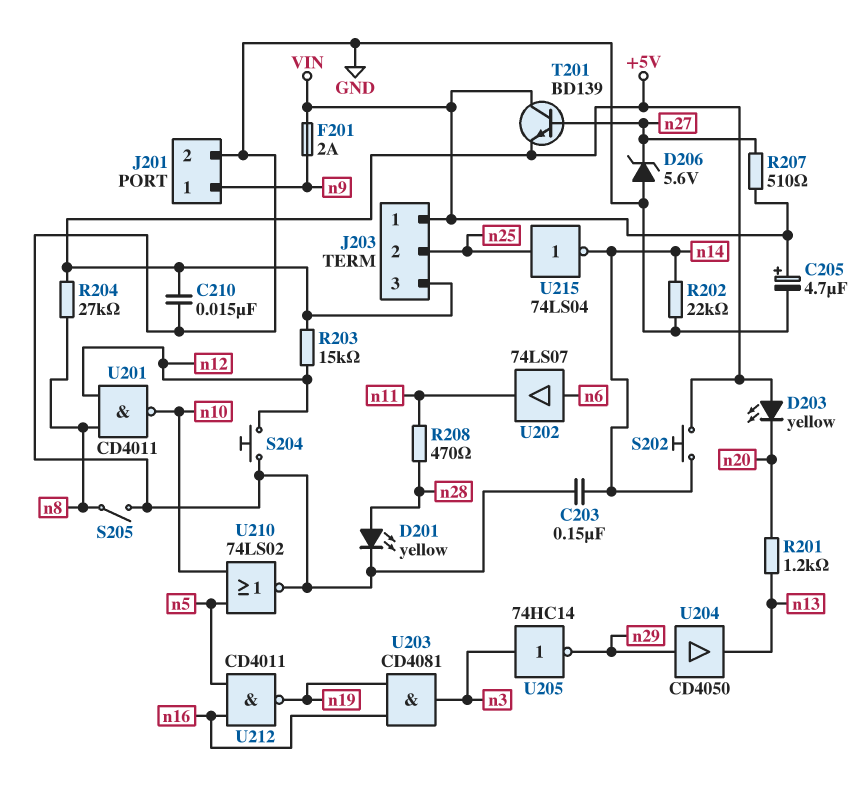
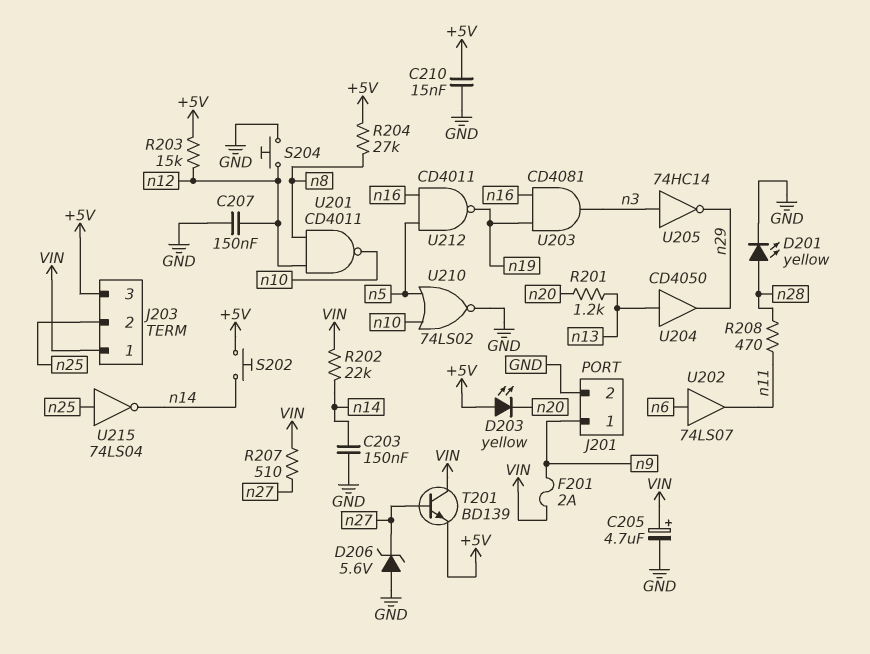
C207: none -> 150nF (GND, n12)
R202: 22k (GND, n14) -> 22k (VIN, n14)
S205: switch (GND, n8) -> none
U204: buffer CD4050 (in n29, out n13) -> buffer CD4050 (in n13, out n29)

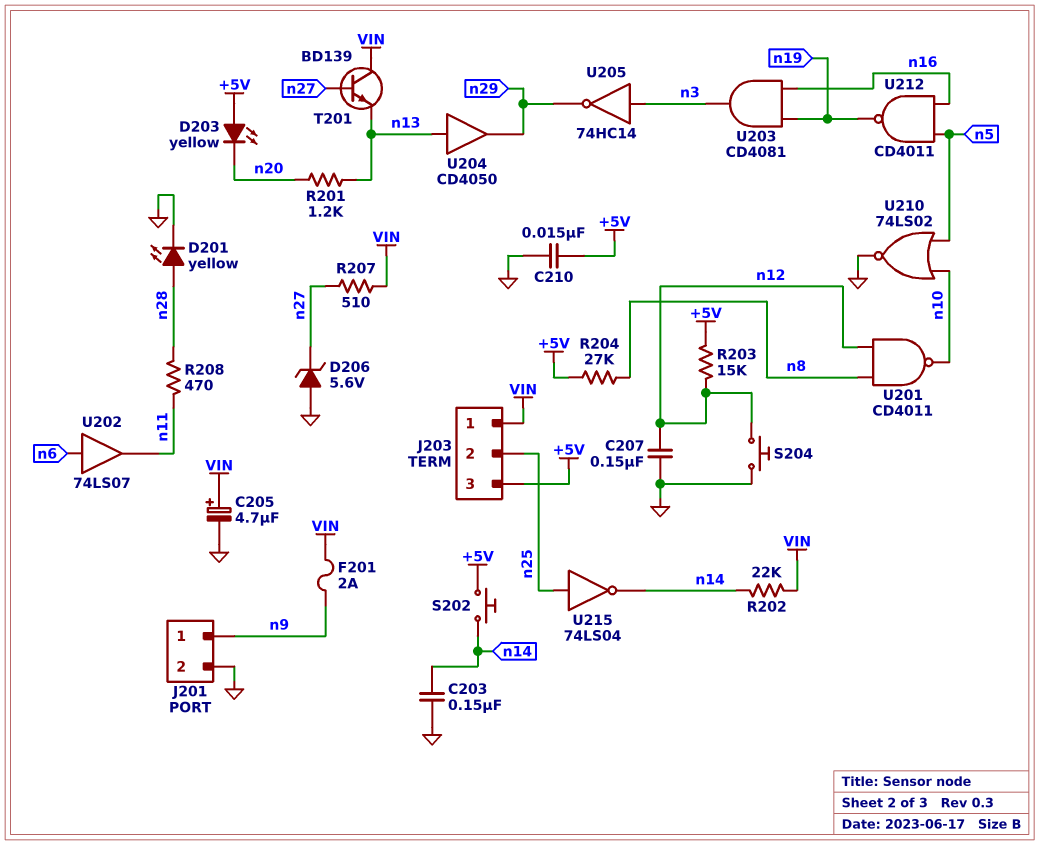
T201: NPN BD139 (B n27, C VIN, E +5V) -> NPN BD139 (B n27, C VIN, E n13)

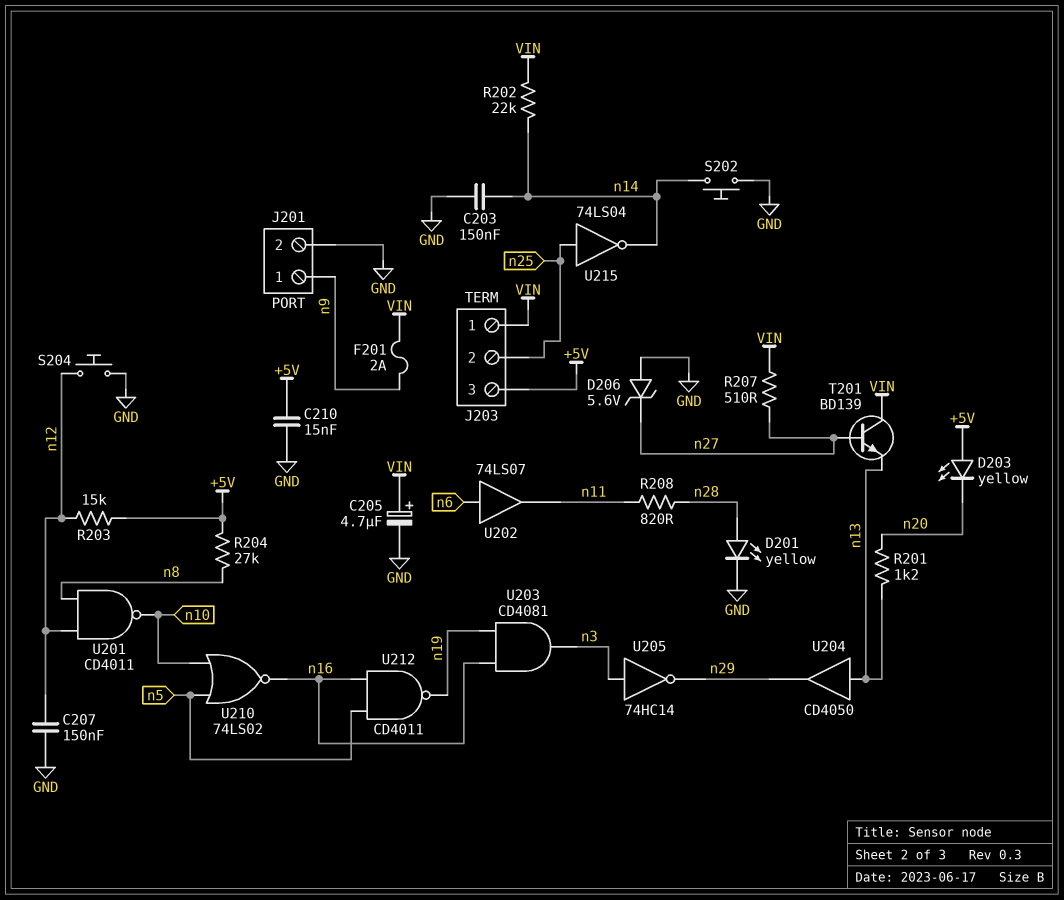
R208: 470 (n11, n28) -> 820 (n11, n28)
S202: button (+5V, n14) -> button (GND, n14)
U210: NOR 74LS02 (in n5, in n10, out GND) -> NOR 74LS02 (in n5, in n10, out n16)

